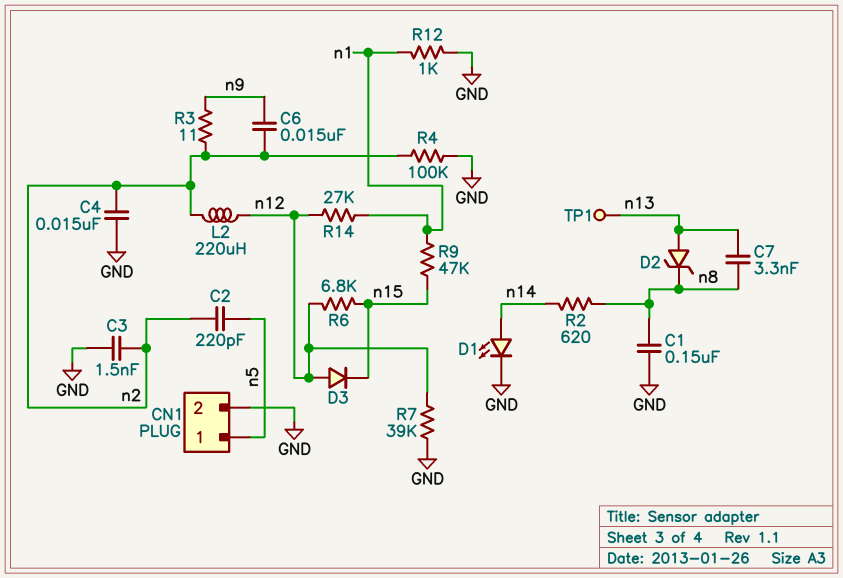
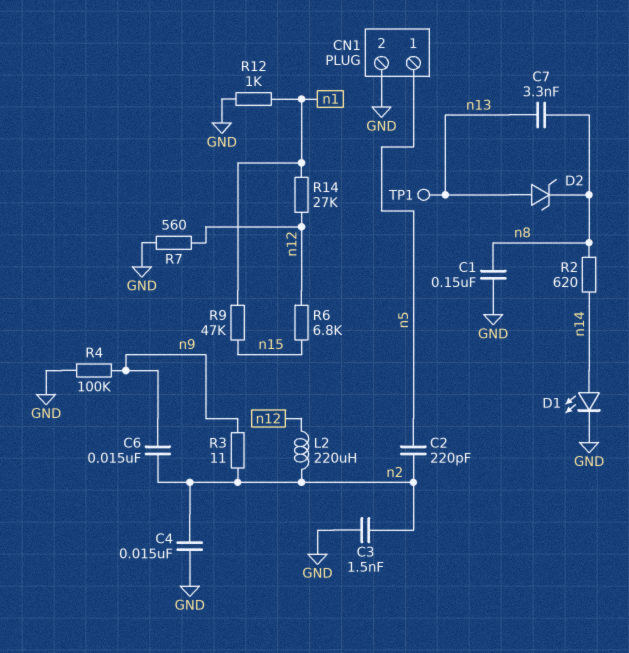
D3: diode (A n12, K n15) -> none
R4: 100k (GND, n2) -> 100k (GND, n9)
R7: 39k (GND, n12) -> 560 (GND, n12)

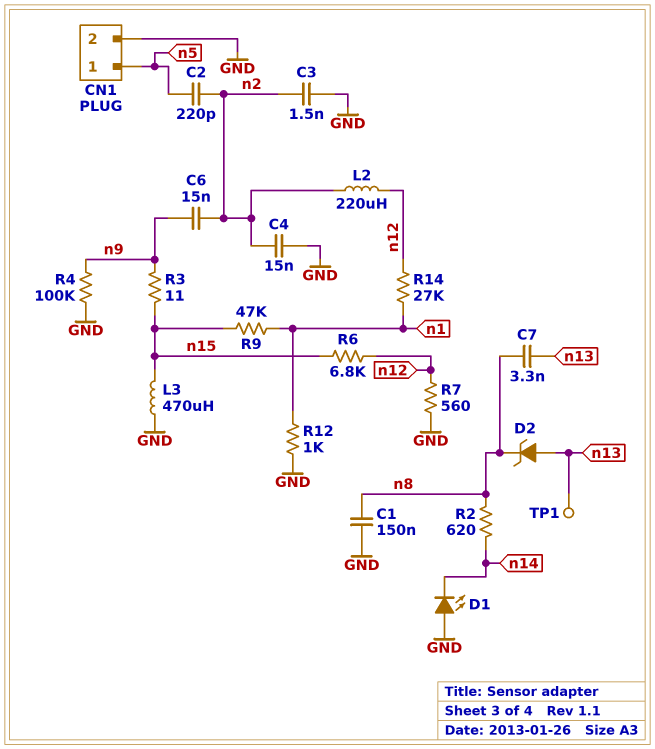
D1: LED (A n14, K GND) -> LED (A GND, K n14)
L3: none -> 470uH (GND, n15)
R3: 11 (n2, n9) -> 11 (n9, n15)

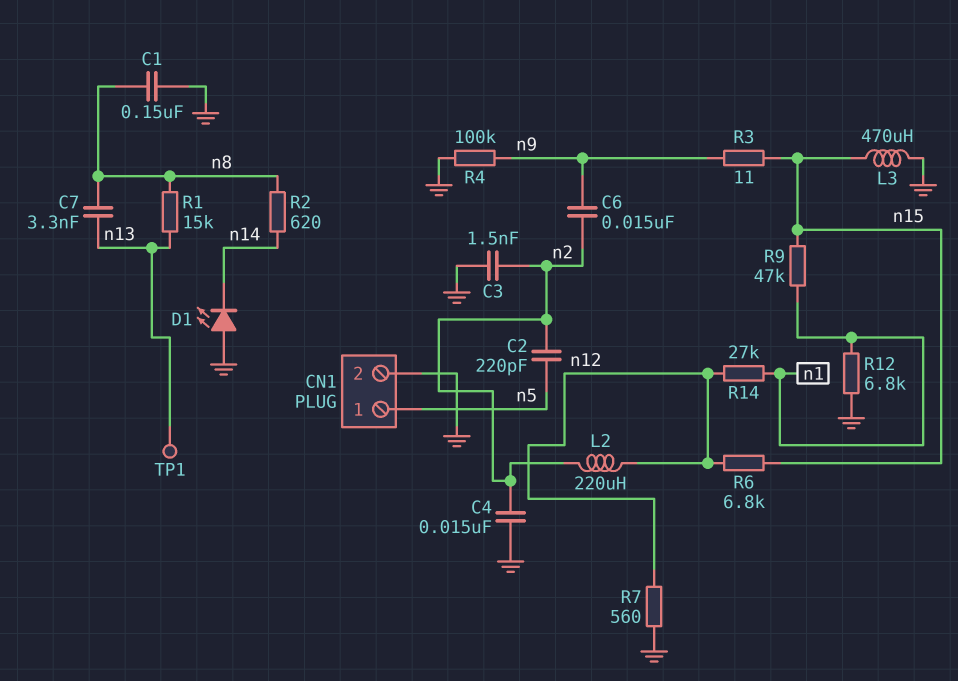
D2: zener (A n13, K n8) -> none
R1: none -> 15k (n8, n13)
R12: 1k (GND, n1) -> 6.8k (GND, n1)

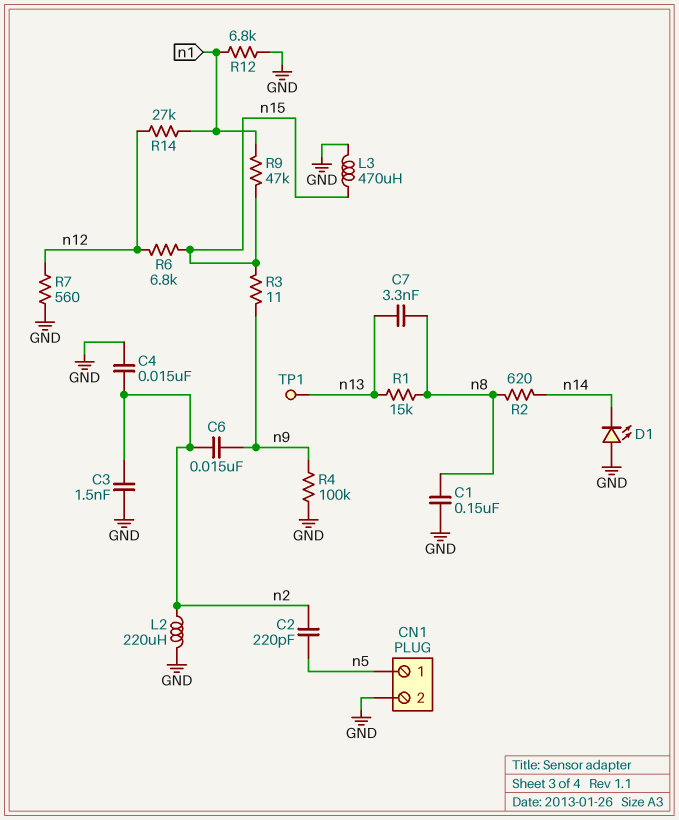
L2: 220uH (n2, n12) -> 220uH (GND, n2)

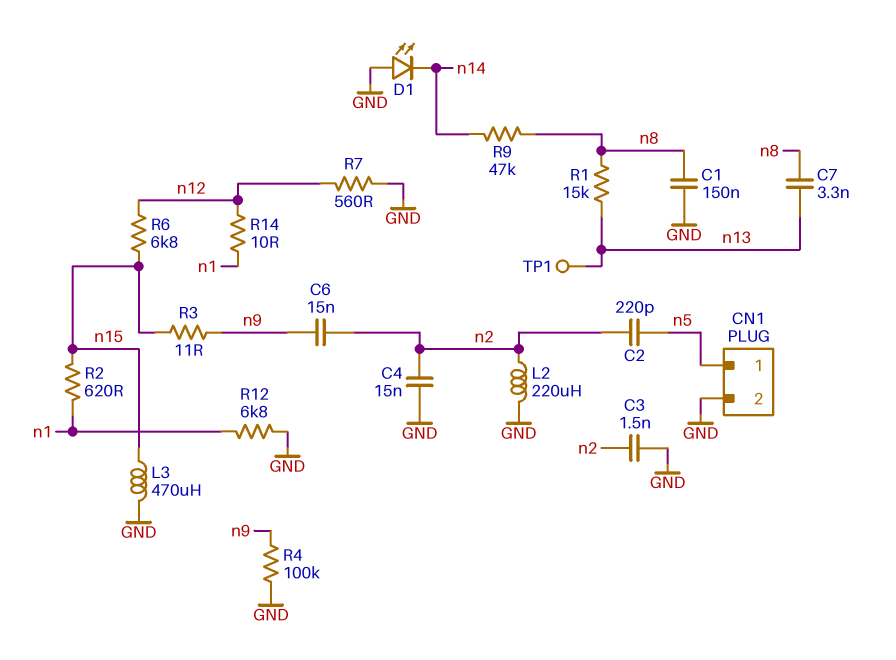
R2: 620 (n8, n14) -> 620 (n1, n15)
R9: 47k (n1, n15) -> 47k (n8, n14)
R14: 27k (n1, n12) -> 10 (n1, n12)

